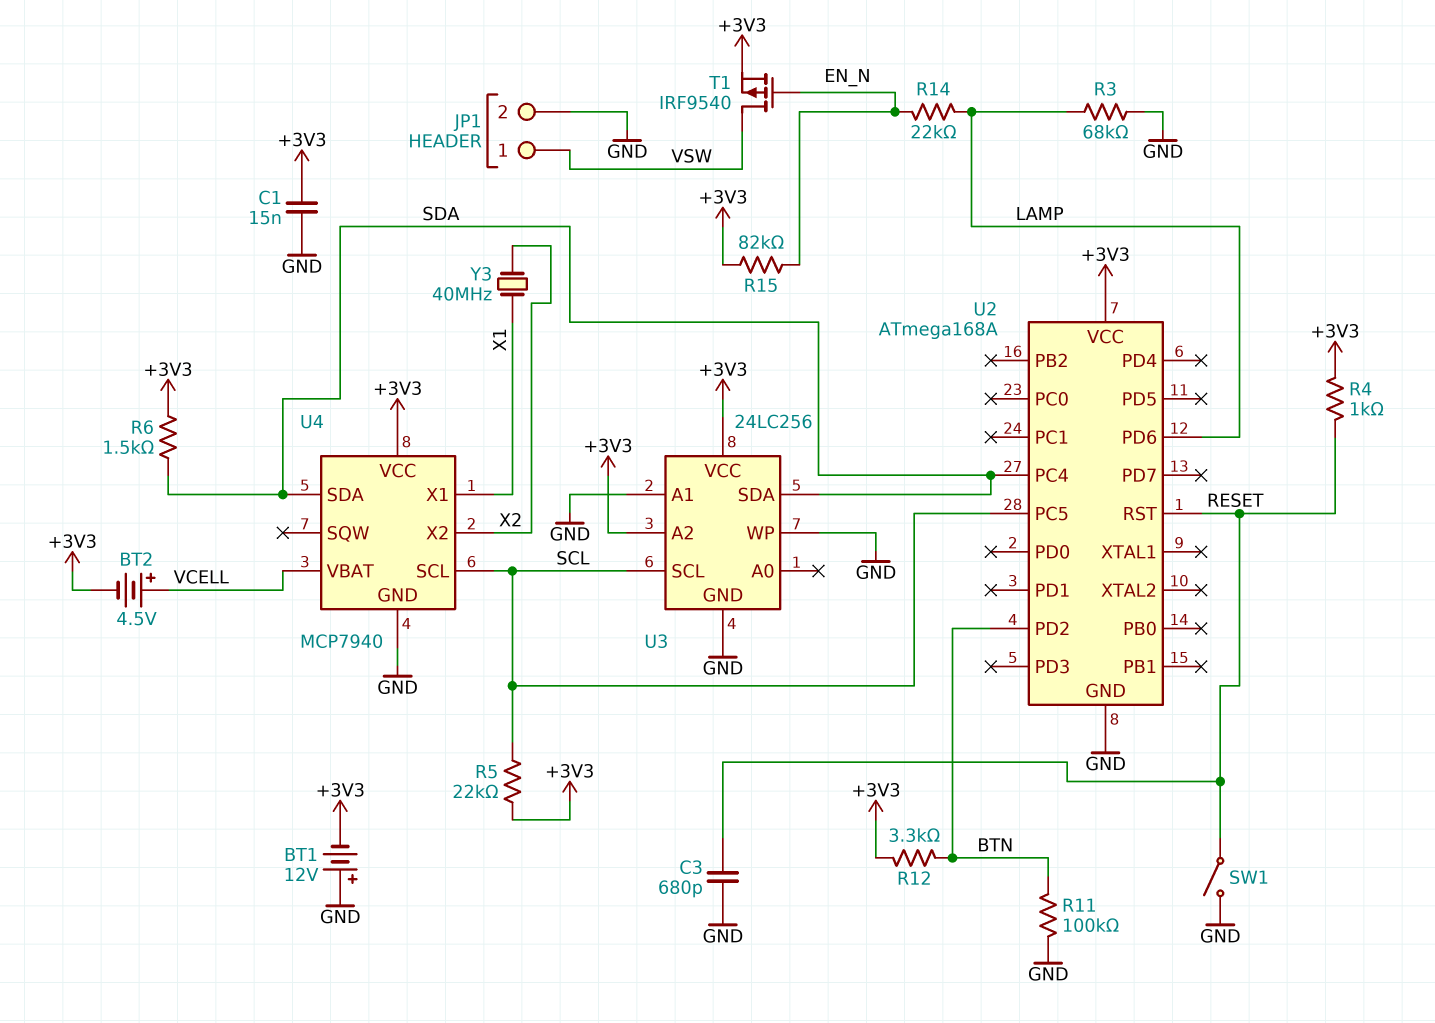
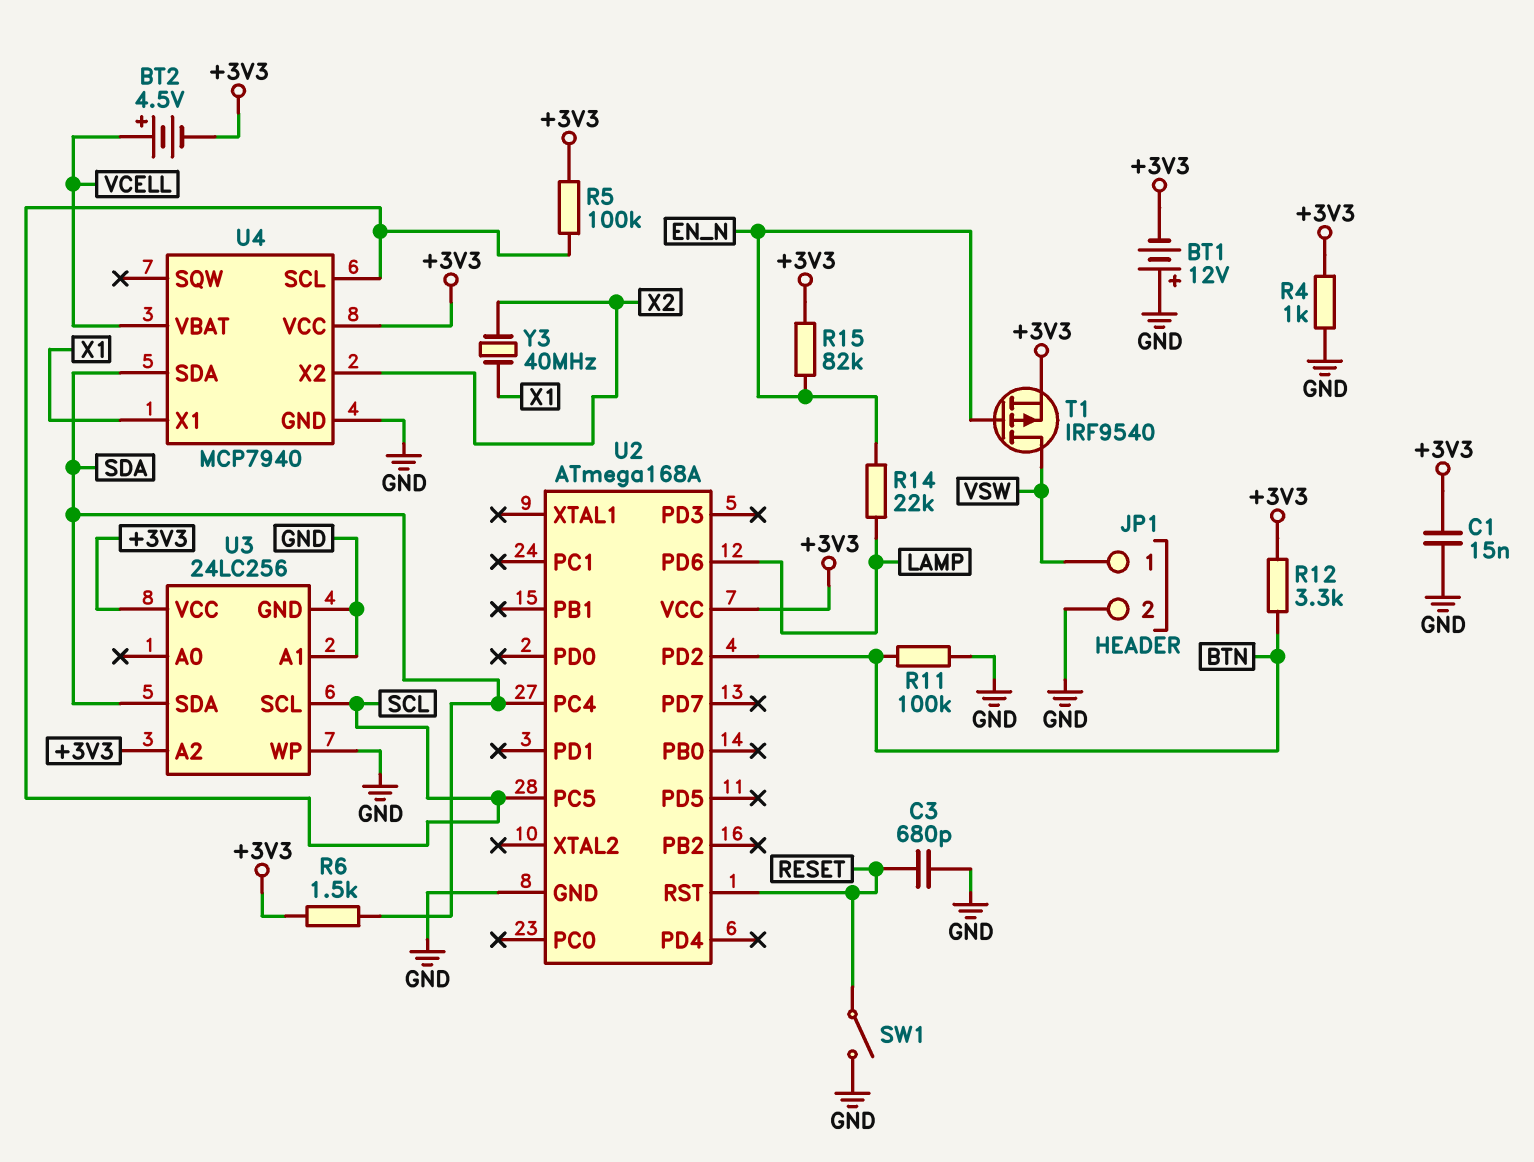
R3: 68k (GND, LAMP) -> none
R4: 1k (+3V3, RESET) -> 1k (+3V3, GND)
R5: 22k (+3V3, SCL) -> 100k (+3V3, SCL)

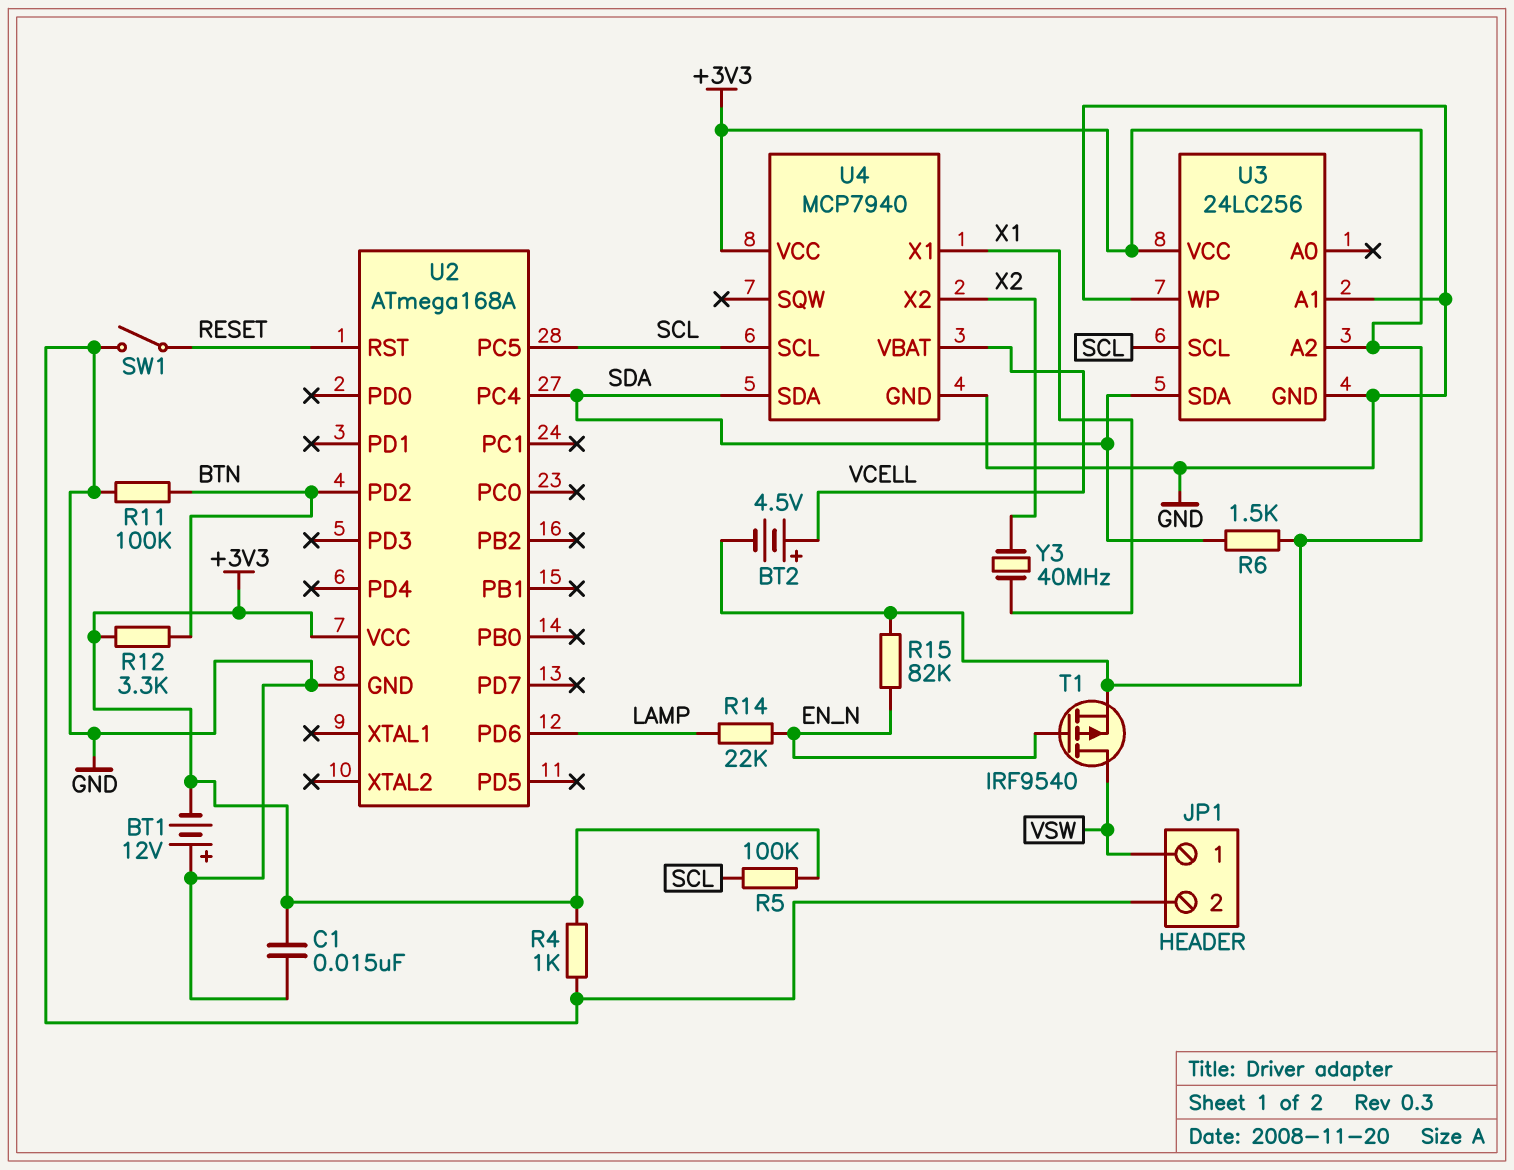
C3: 680pF (GND, RESET) -> none

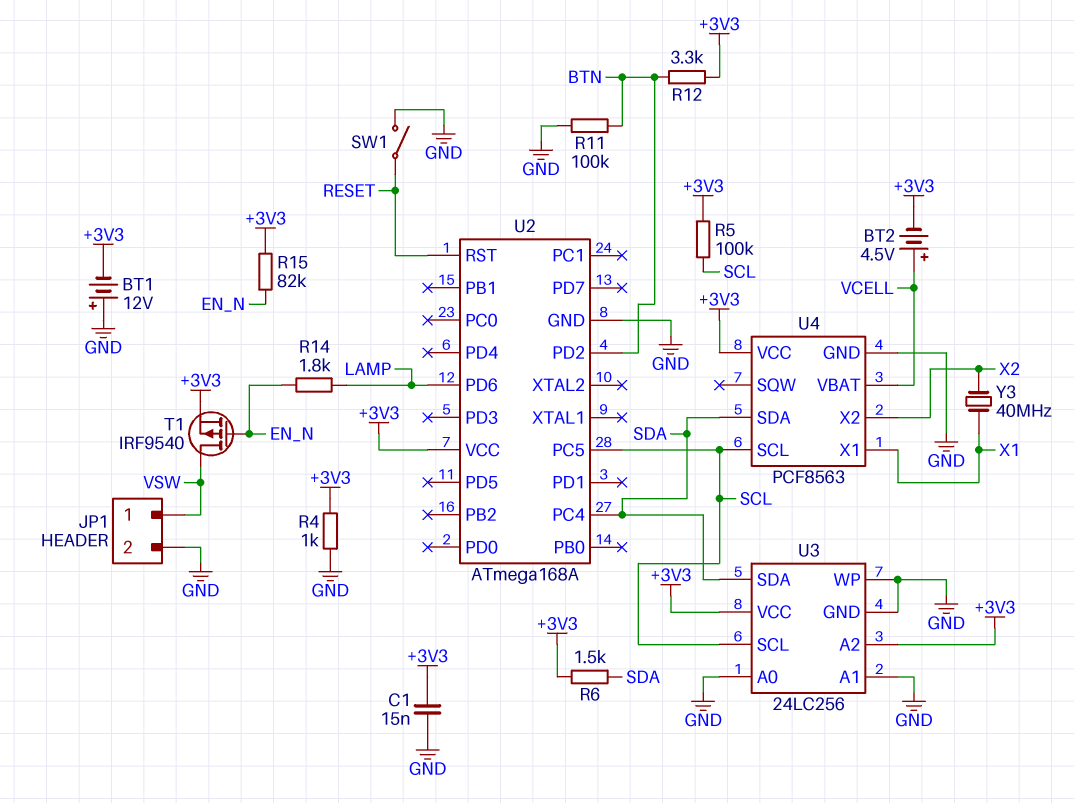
R14: 22k (EN_N, LAMP) -> 1.8k (EN_N, LAMP)
U3 pin A0: none -> GND
U4: MCP7940 -> PCF8563

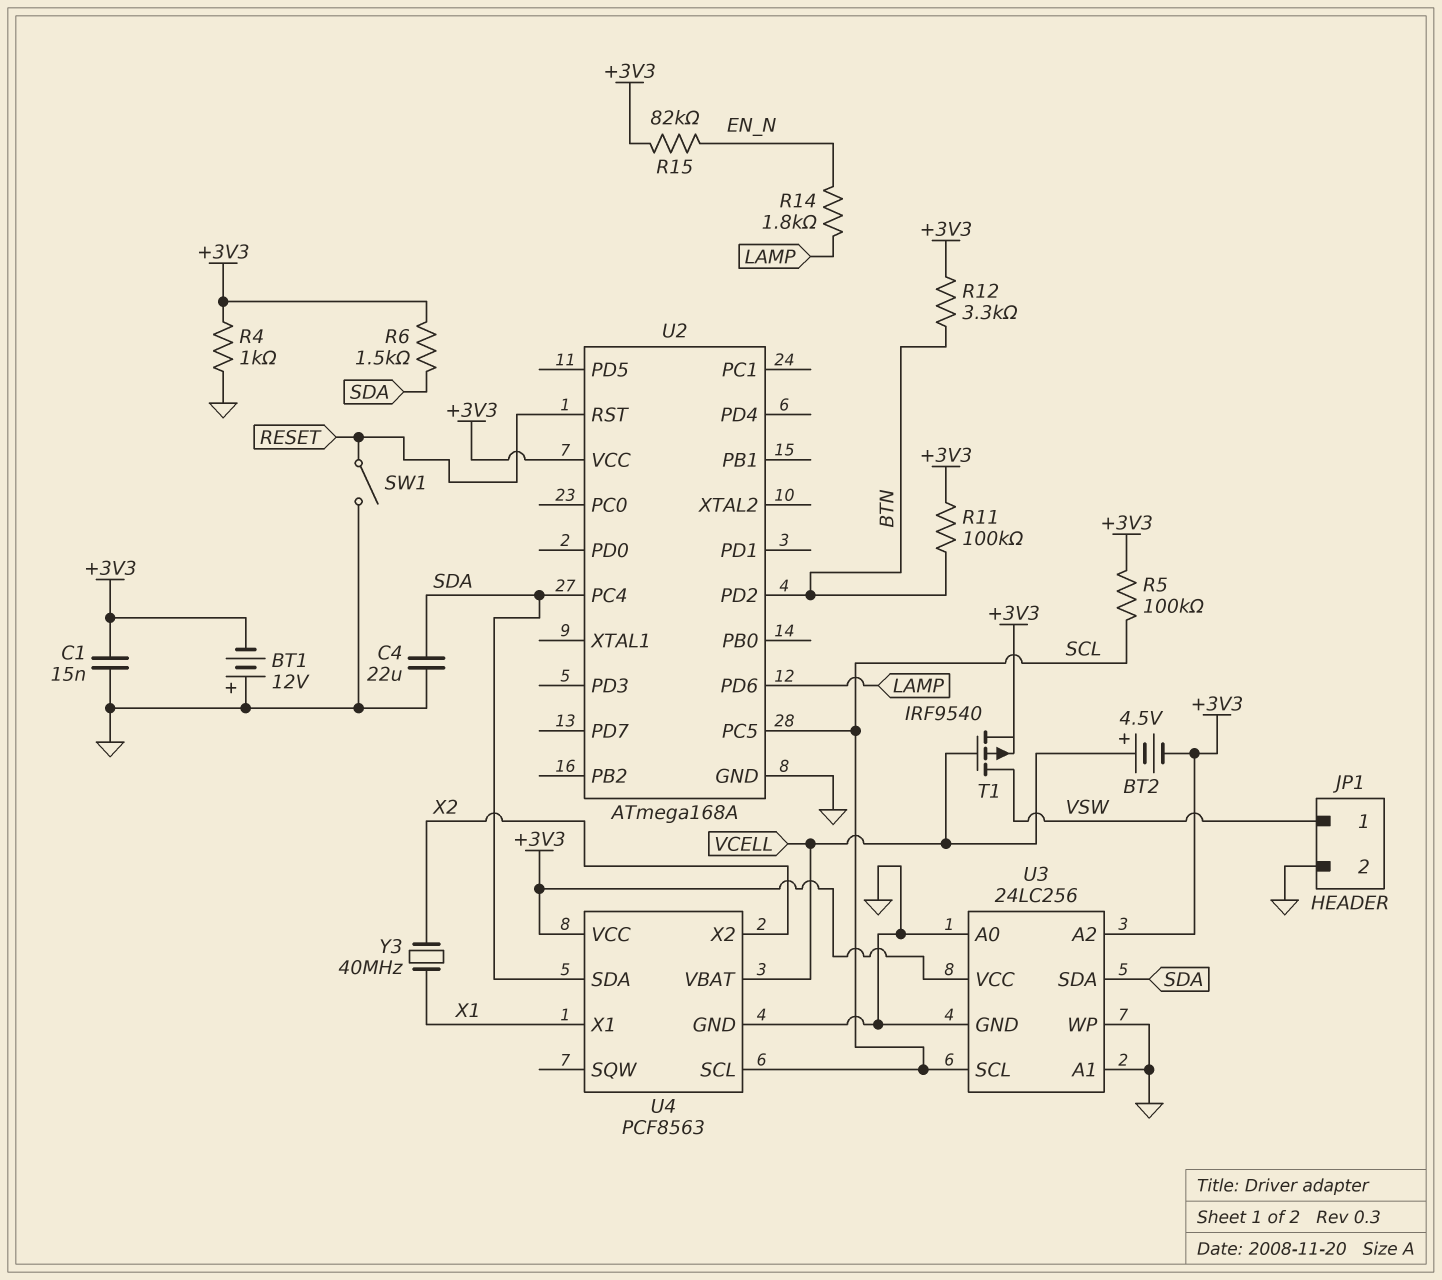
C4: none -> 22uF (GND, SDA)
R11: 100k (BTN, GND) -> 100k (+3V3, BTN)
T1: PMOS IRF9540 (G EN_N, D VSW, S +3V3) -> PMOS IRF9540 (G VCELL, D VSW, S +3V3)

